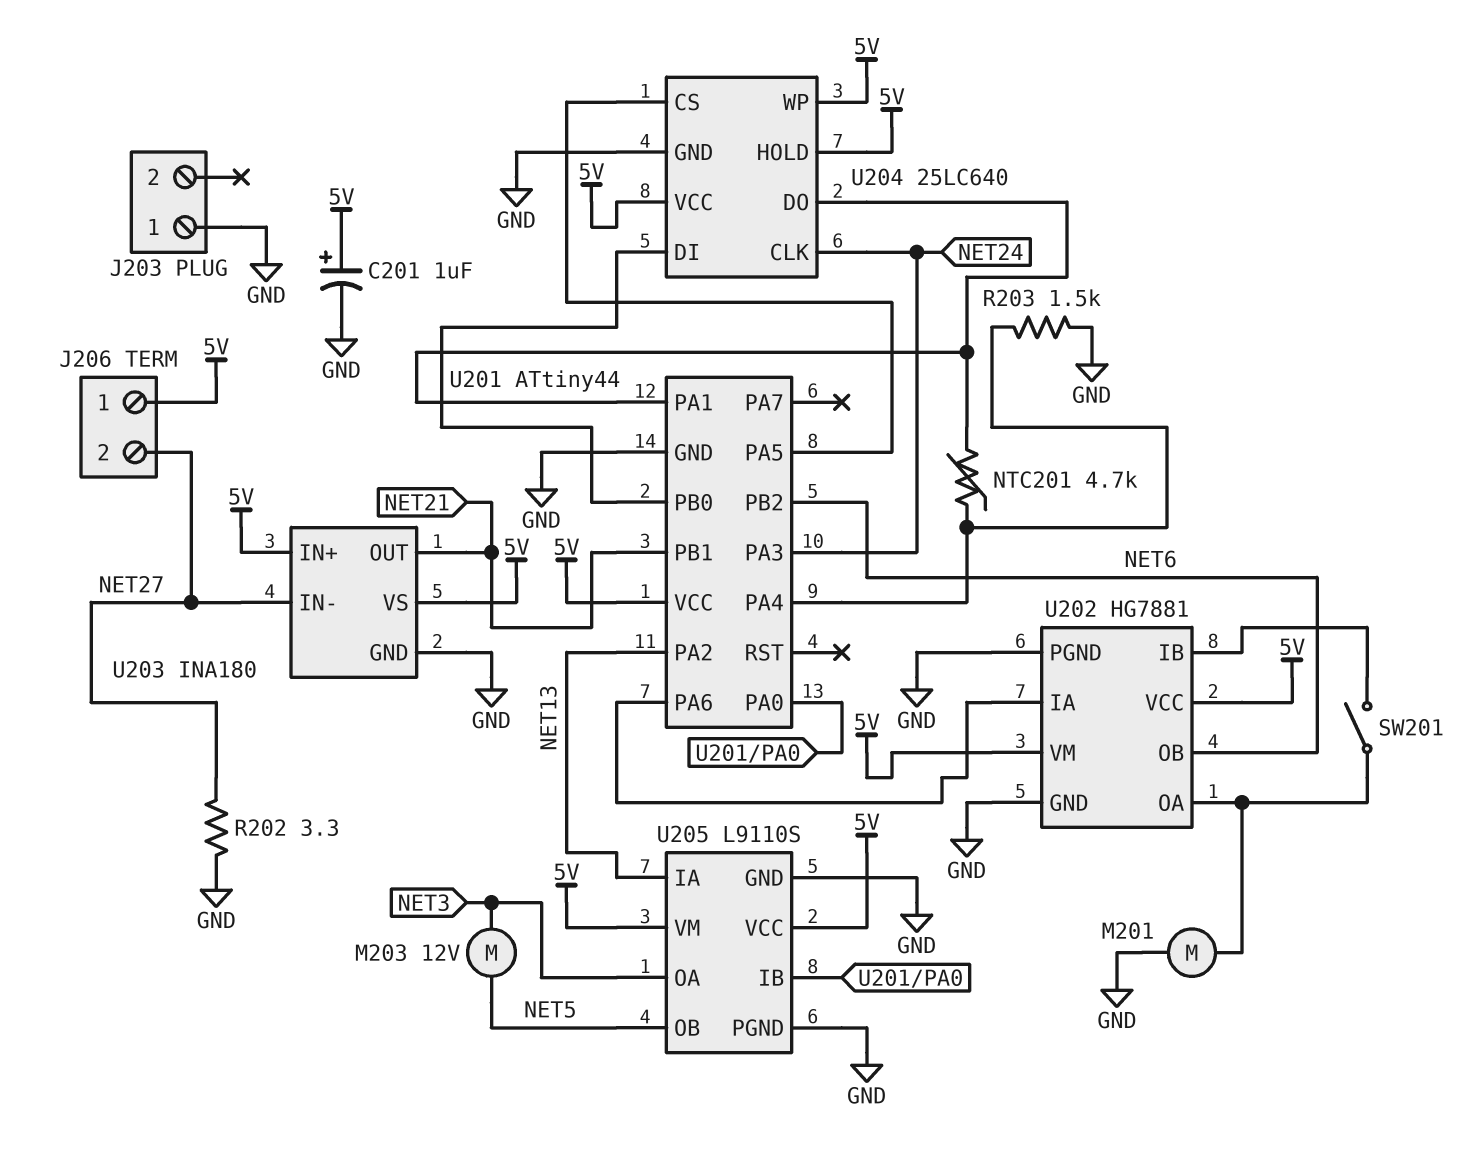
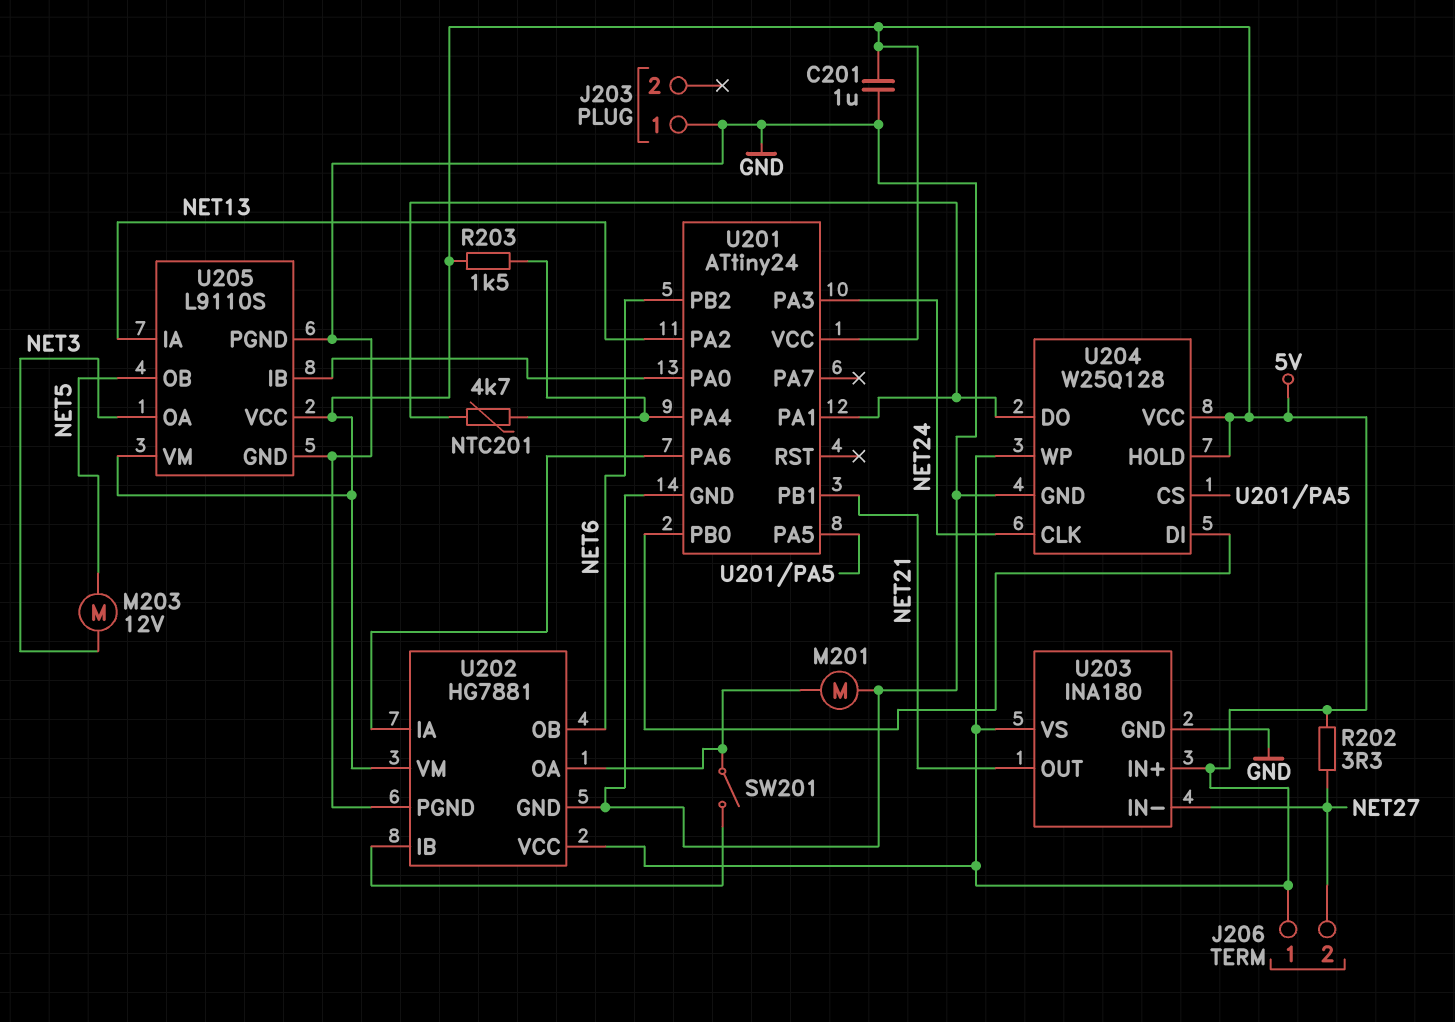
C201: 1uF (plus 5V, minus GND) -> 1uF (5V, GND)
R202: 3.3 (GND, NET27) -> 3.3 (5V, NET27)
R203: 1.5k (GND, U201/PA4) -> 1.5k (5V, U201/PA4)
U201: ATtiny44 -> ATtiny24
U204: 25LC640 -> W25Q128

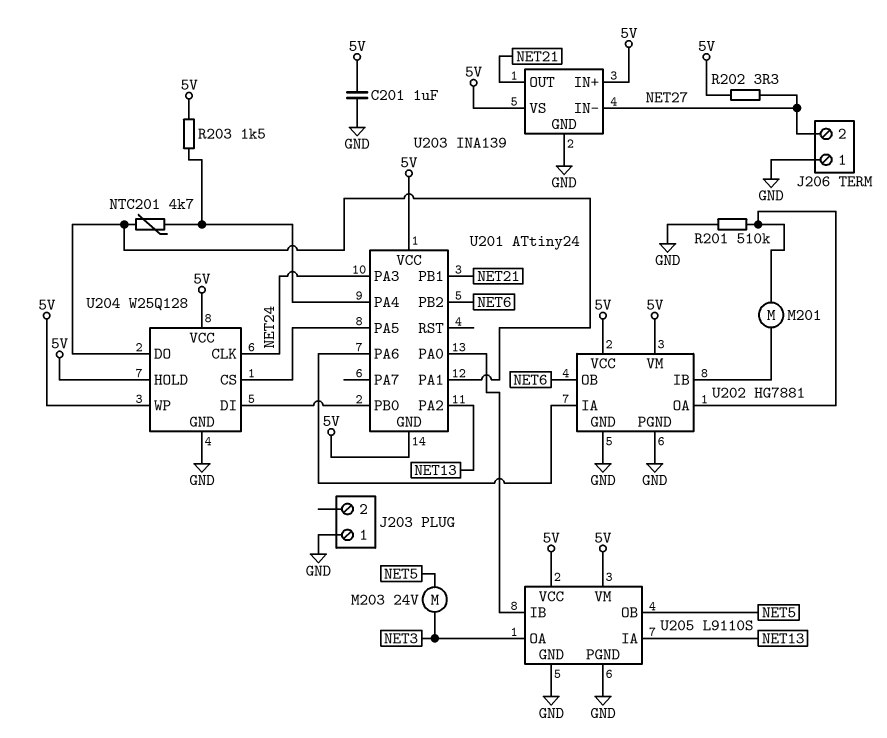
J206 pin 1: 5V -> GND
M201: motor (GND, U202/OA) -> motor (U202/IB, U202/OA)
M203: motor 12V (NET3, NET5) -> motor 24V (NET3, NET5)
R201: none -> 510k (GND, U202/OA)
SW201: switch (U202/IB, U202/OA) -> none
U201 pin GND: GND -> 5V
U203: INA180 -> INA139

